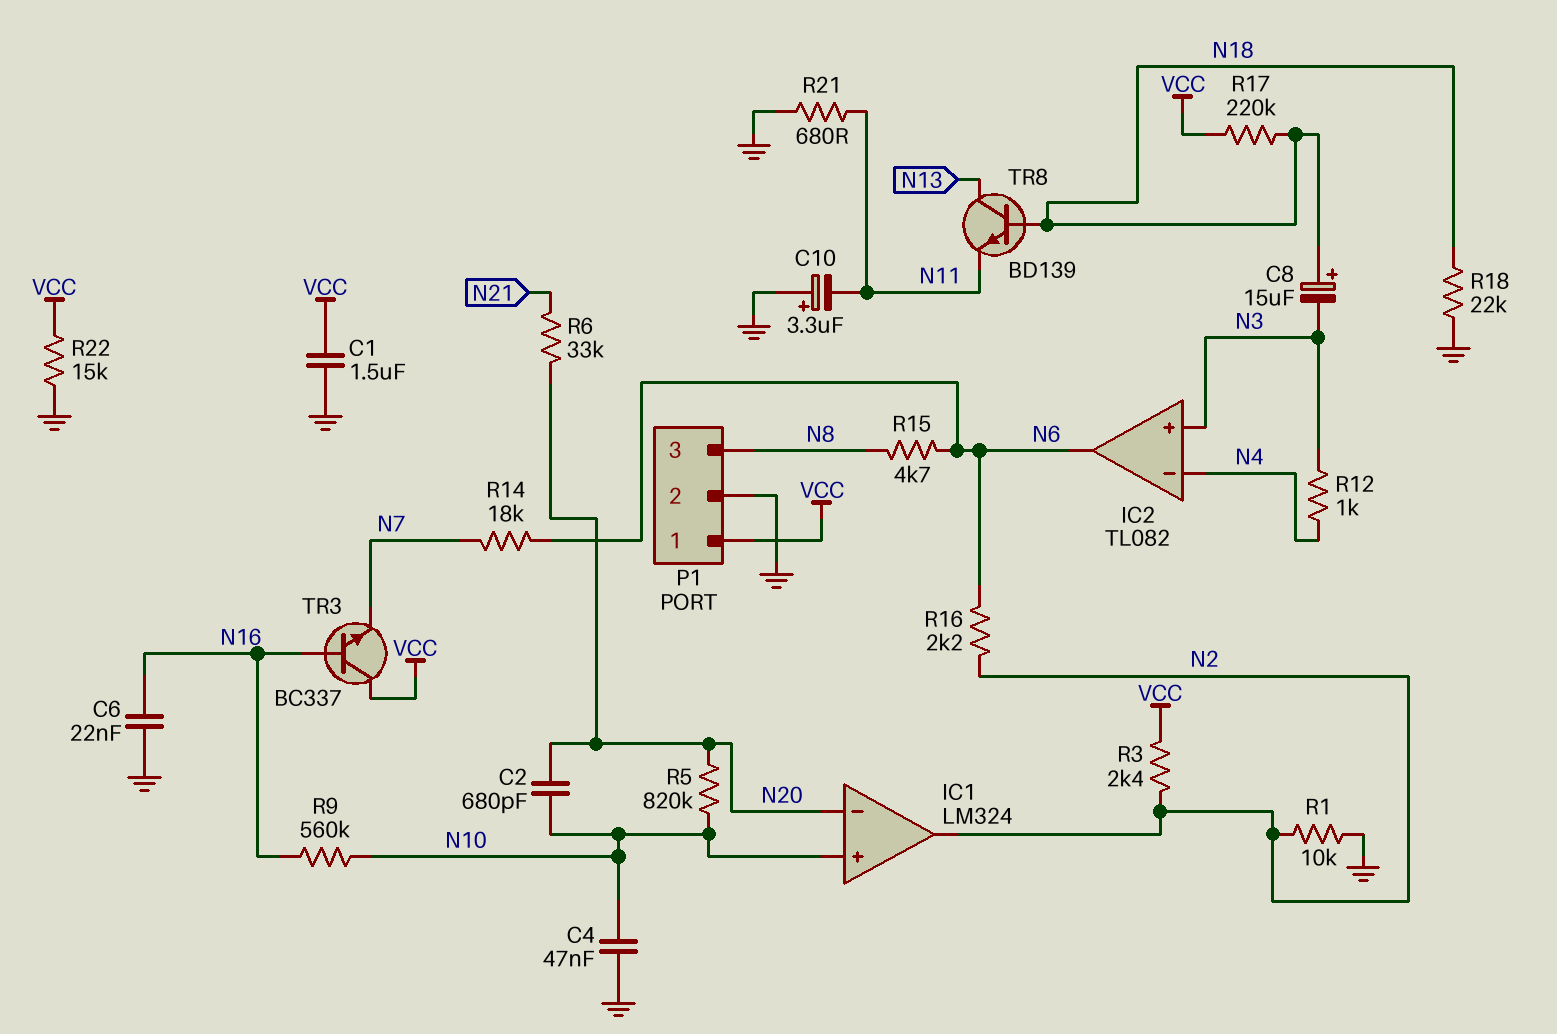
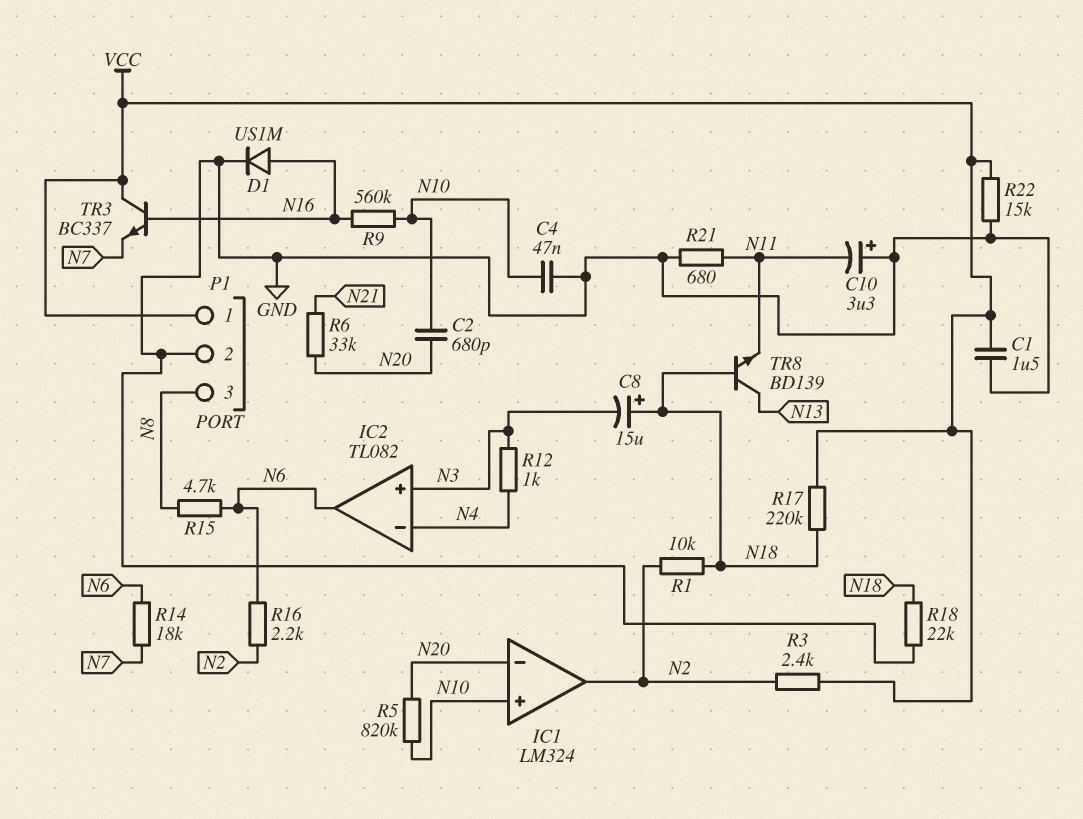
C6: 22nF (GND, N16) -> none
D1: none -> diode US1M (A N16, K GND)
R1: 10k (GND, N2) -> 10k (N2, N18)

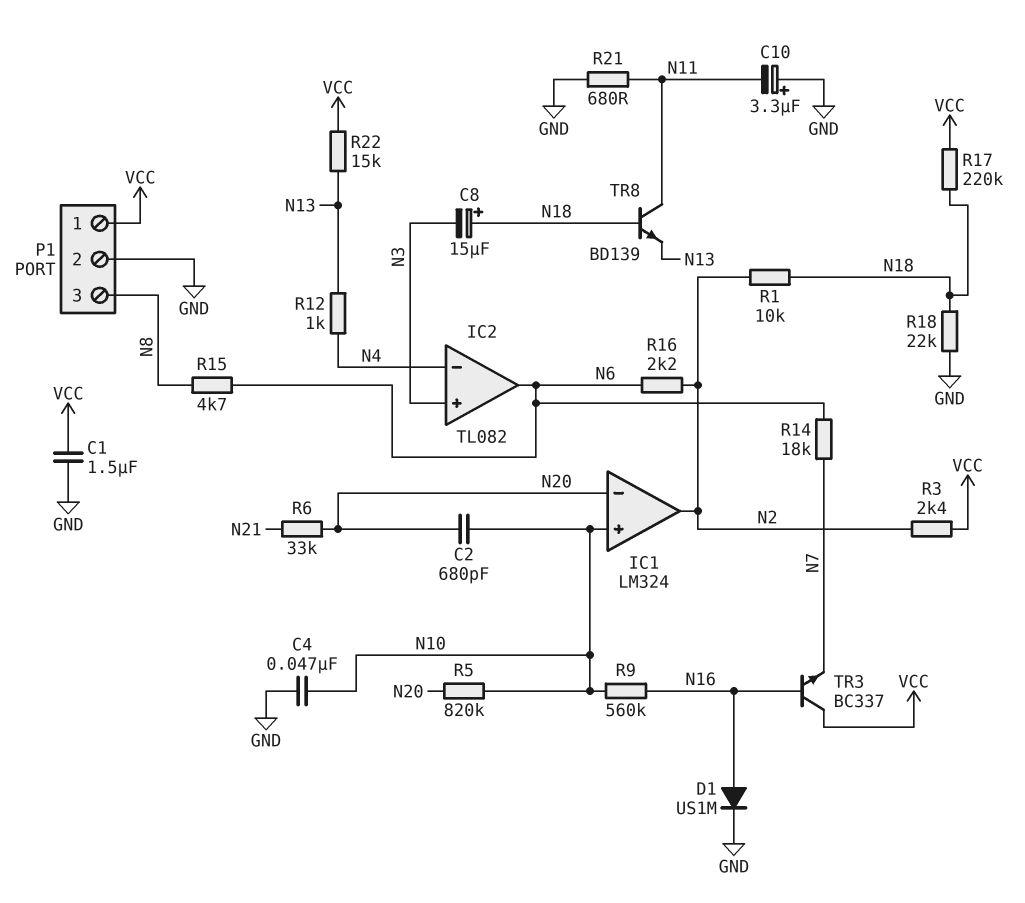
R12: 1k (N3, N4) -> 1k (N4, N13)
R22: 15k (GND, VCC) -> 15k (N13, VCC)
TR8: NPN BD139 (B N18, C N13, E N11) -> NPN BD139 (B N18, C N11, E N13)

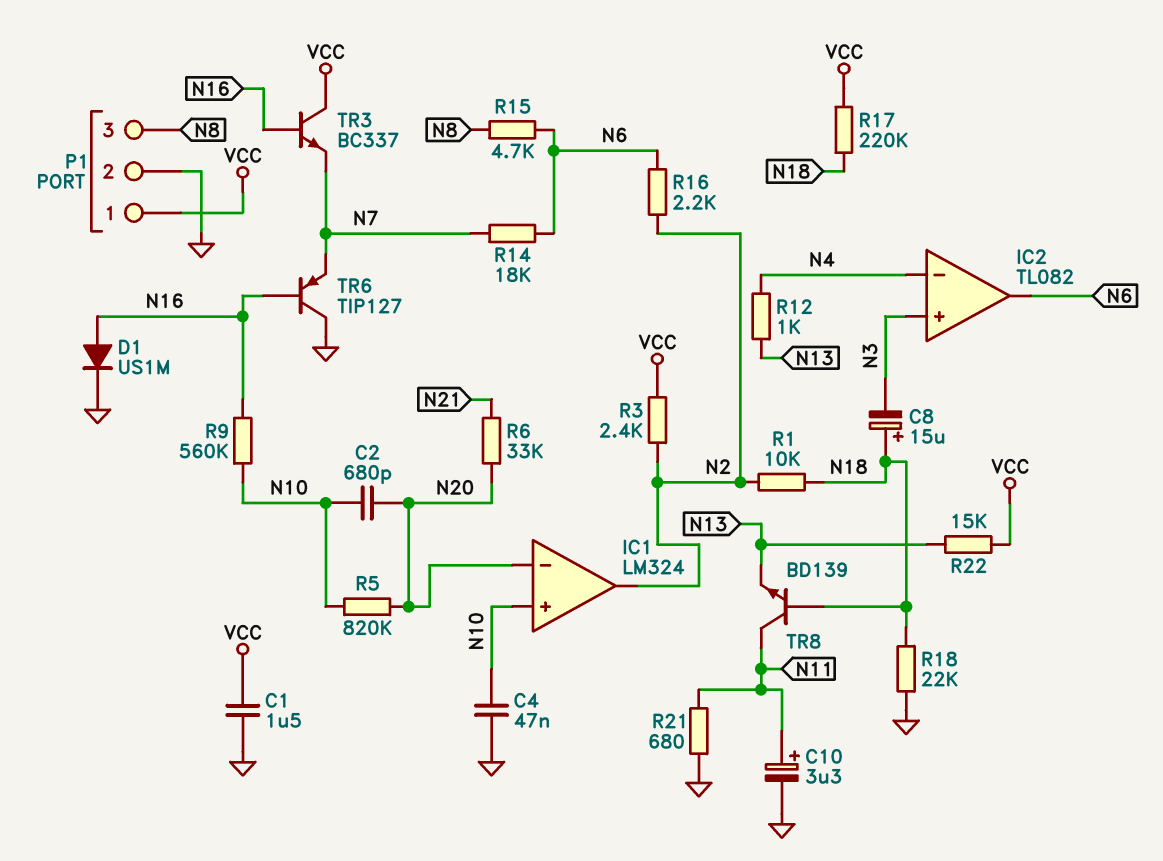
C10: 3.3uF (plus GND, minus N11) -> 3.3uF (plus N11, minus GND)
TR6: none -> PNP TIP127 (B N16, C GND, E N7)

